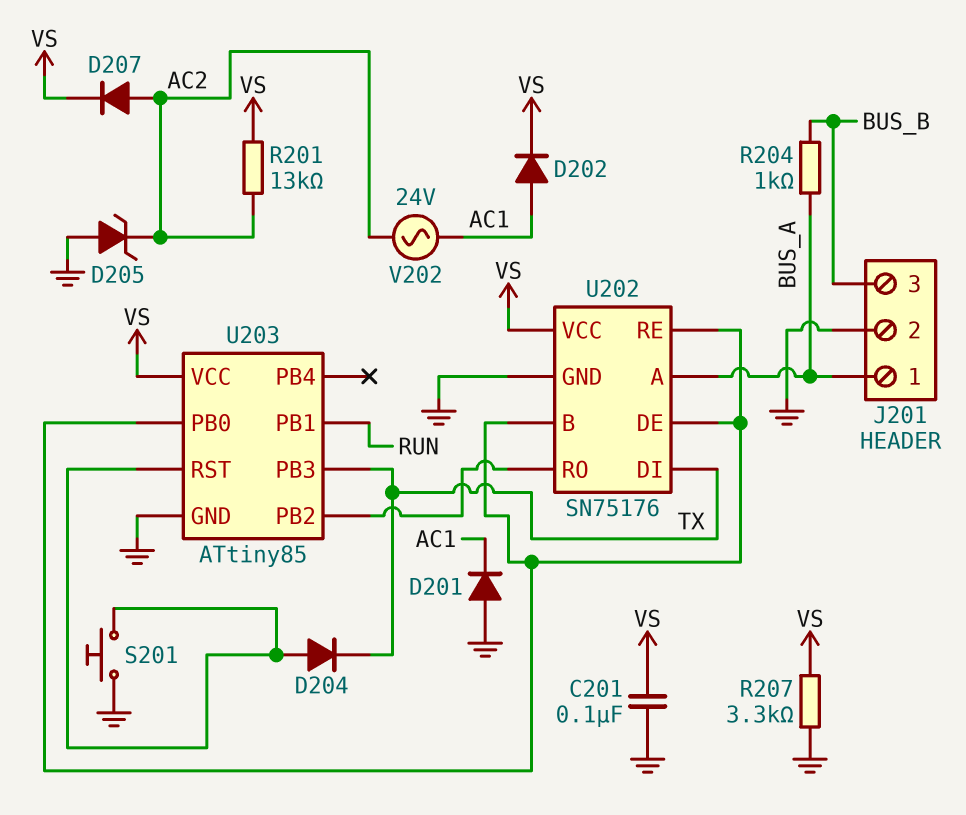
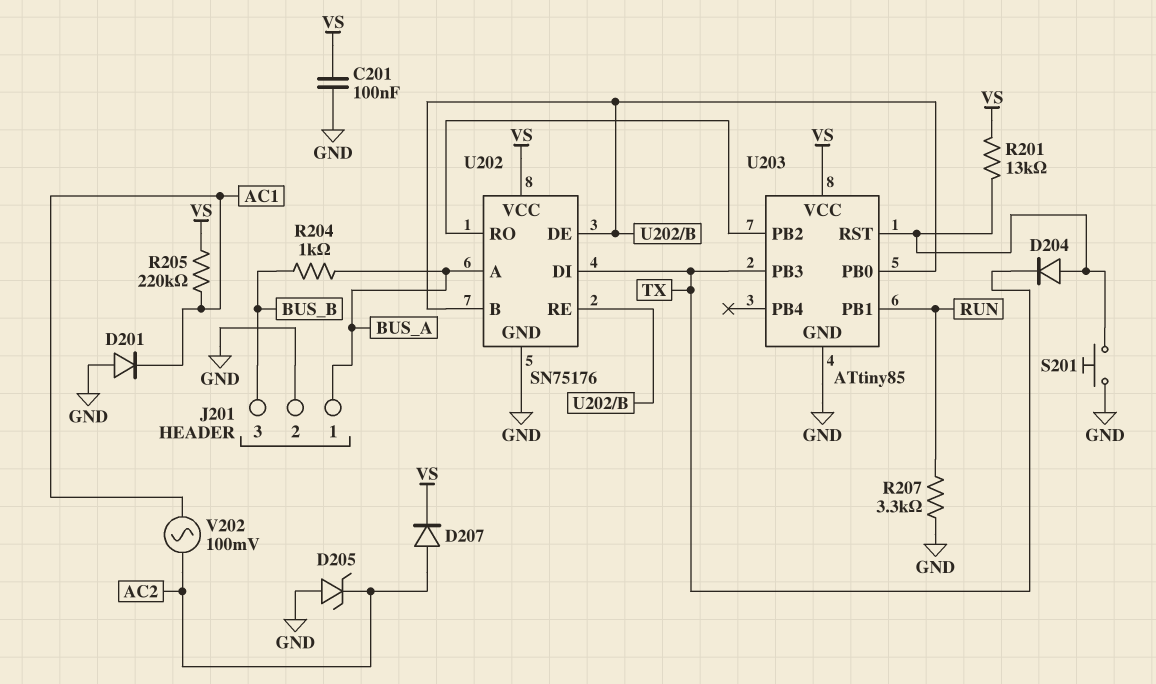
D202: diode (A AC1, K VS) -> none
R201: 13k (AC2, VS) -> 13k (U203/RST, VS)
R205: none -> 220k (AC1, VS)
R207: 3.3k (GND, VS) -> 3.3k (GND, RUN)
V202: AC 24V (AC1, AC2) -> AC 100mV (AC1, AC2)

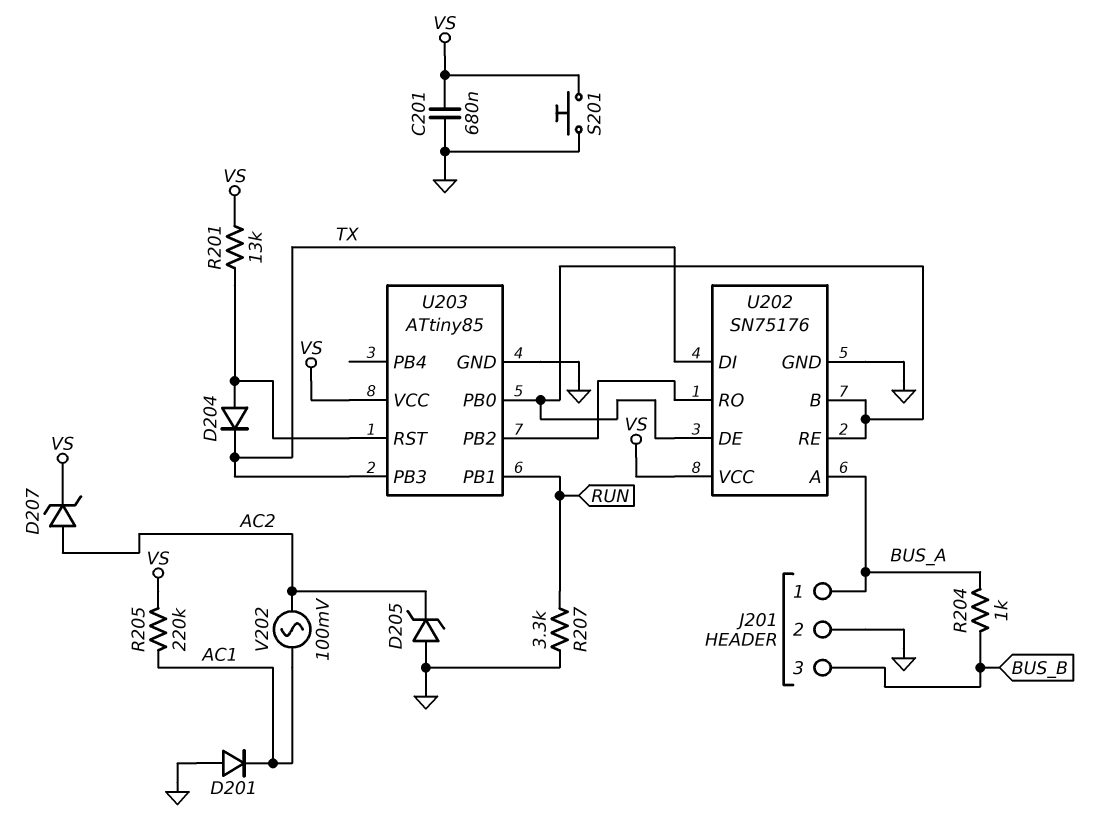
C201: 100nF (GND, VS) -> 680nF (GND, VS)
D207: diode (A AC2, K VS) -> zener (A AC2, K VS)
S201: button (GND, U203/RST) -> button (GND, VS)

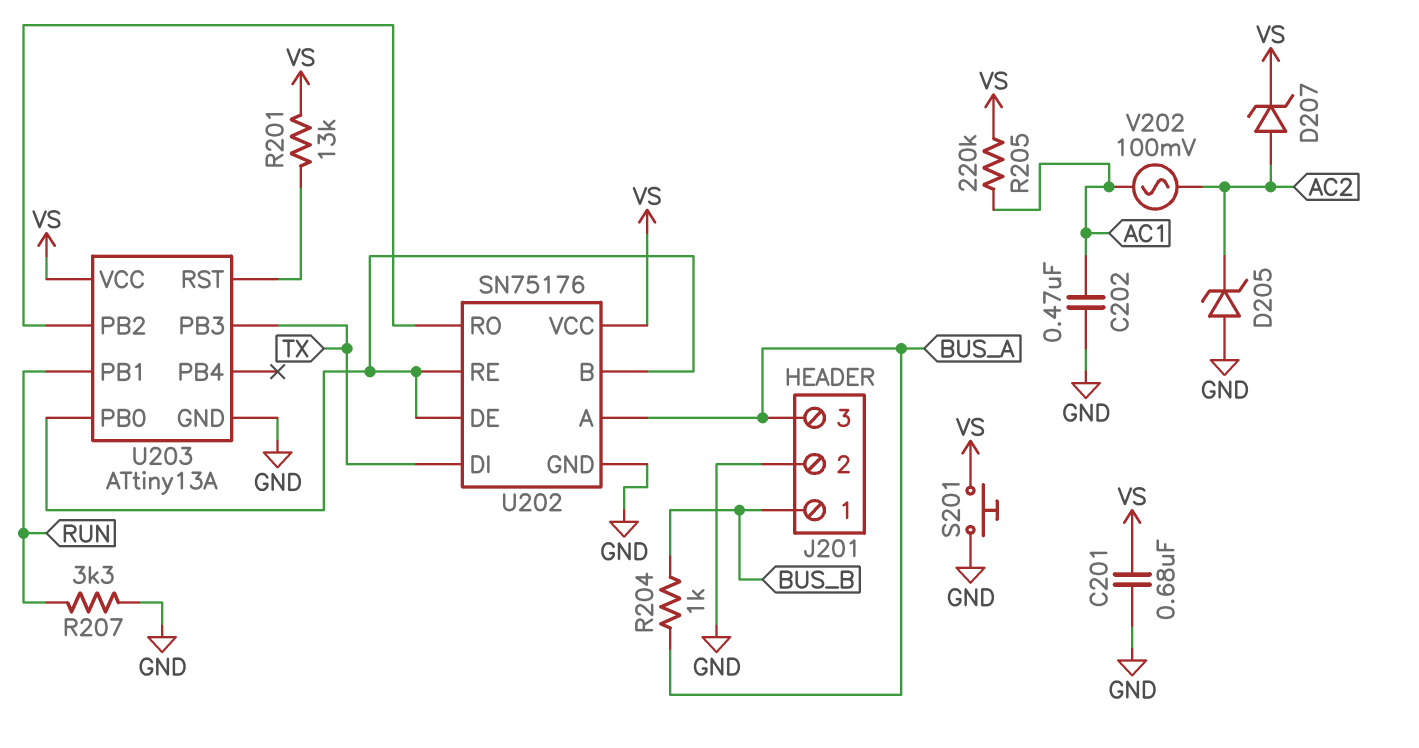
C202: none -> 470nF (AC1, GND)
D201: diode (A GND, K AC1) -> none
D204: diode (A U203/RST, K TX) -> none
J201 pin 1: BUS_A -> BUS_B
J201 pin 3: BUS_B -> BUS_A
U203: ATtiny85 -> ATtiny13A

